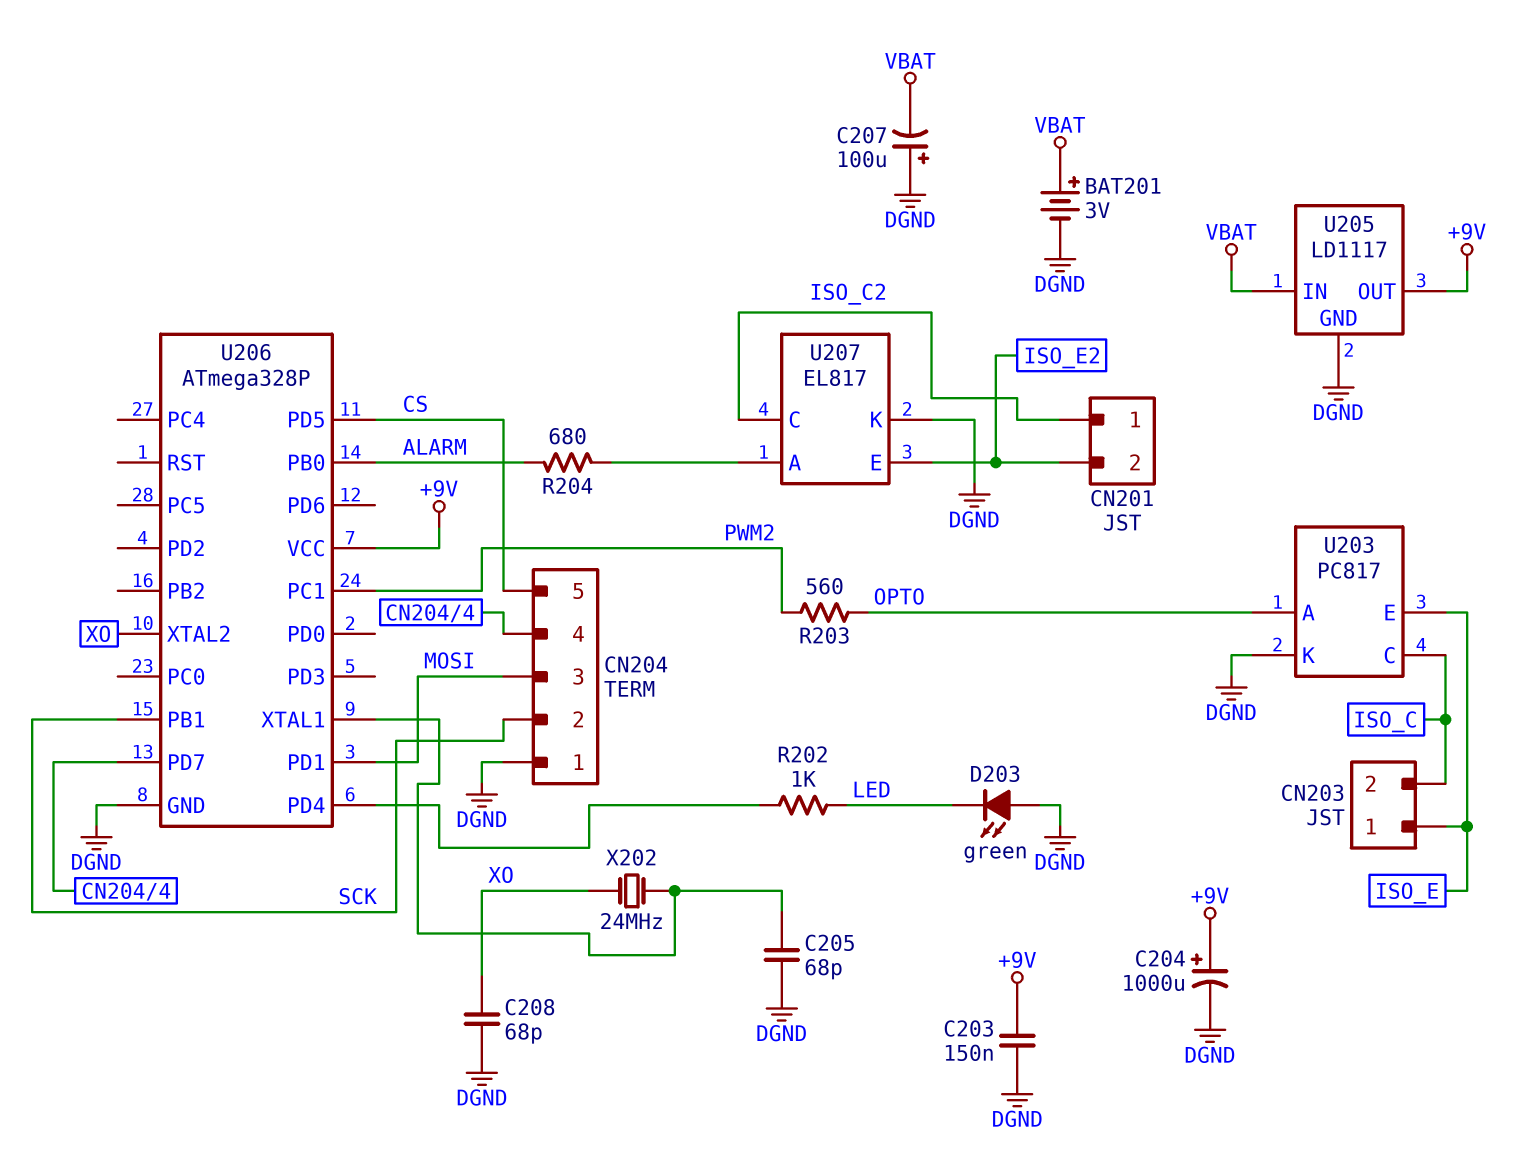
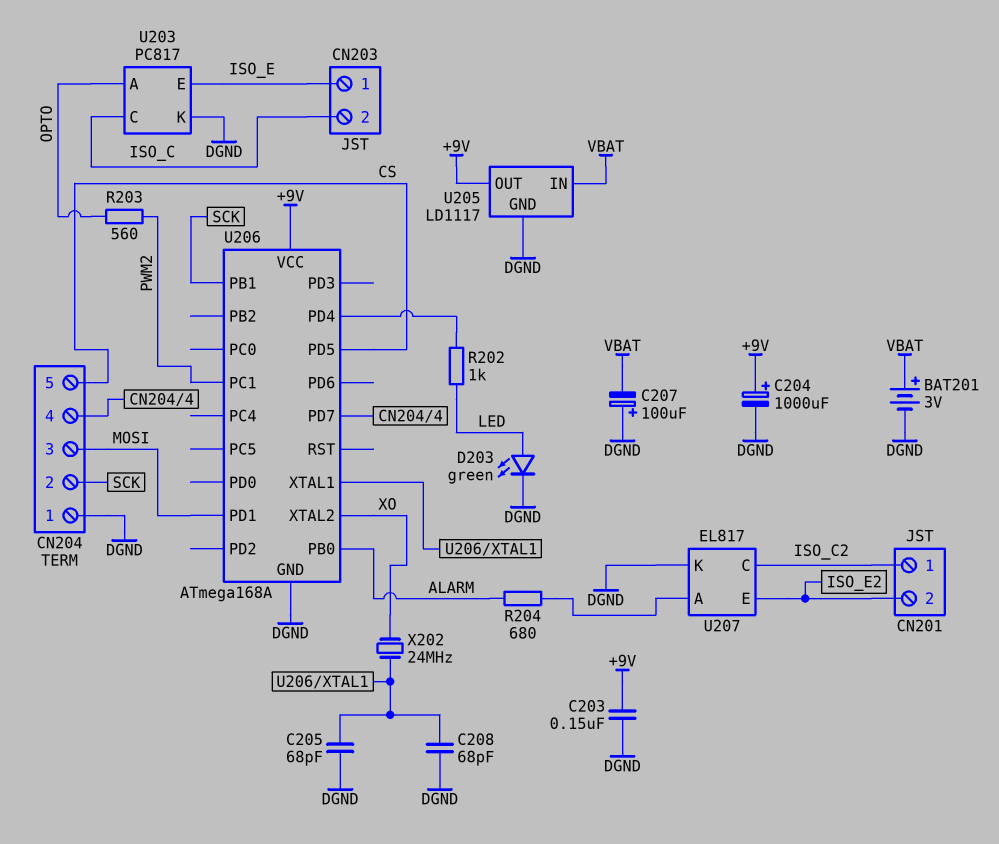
C208: 68pF (DGND, XO) -> 68pF (DGND, U206/XTAL1)
D203: LED green (A DGND, K LED) -> LED green (A LED, K DGND)
U206: ATmega328P -> ATmega168A

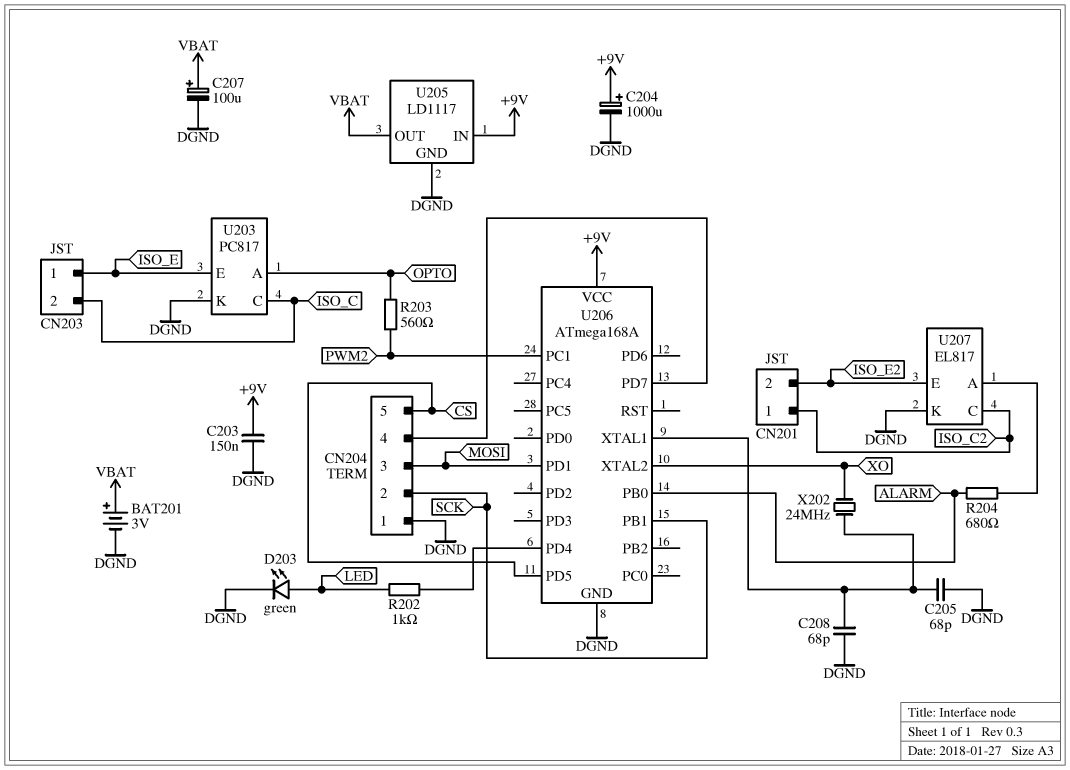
C207: 100uF (plus DGND, minus VBAT) -> 100uF (plus VBAT, minus DGND)
U205 pin IN: VBAT -> +9V
U205 pin OUT: +9V -> VBAT

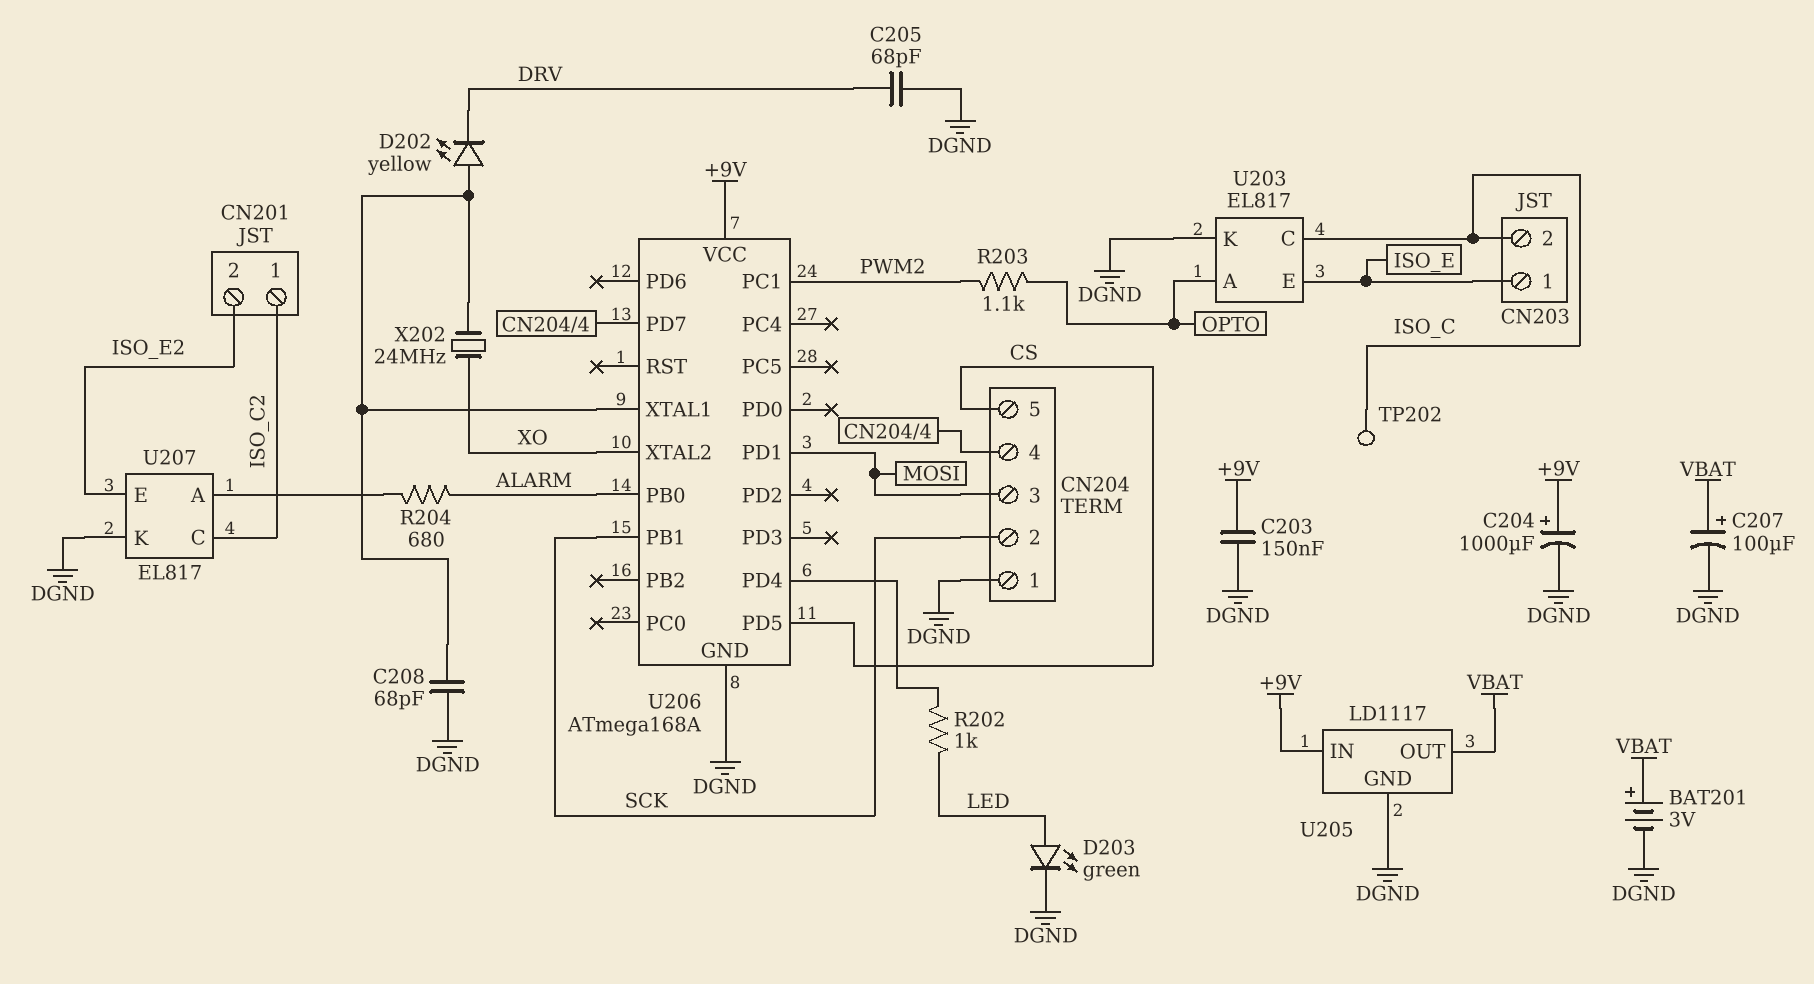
C205: 68pF (DGND, U206/XTAL1) -> 68pF (DGND, DRV)
D202: none -> LED yellow (A U206/XTAL1, K DRV)
R203: 560 (OPTO, PWM2) -> 1.1k (OPTO, PWM2)
TP202: none -> test point (ISO_C)
U203: PC817 -> EL817

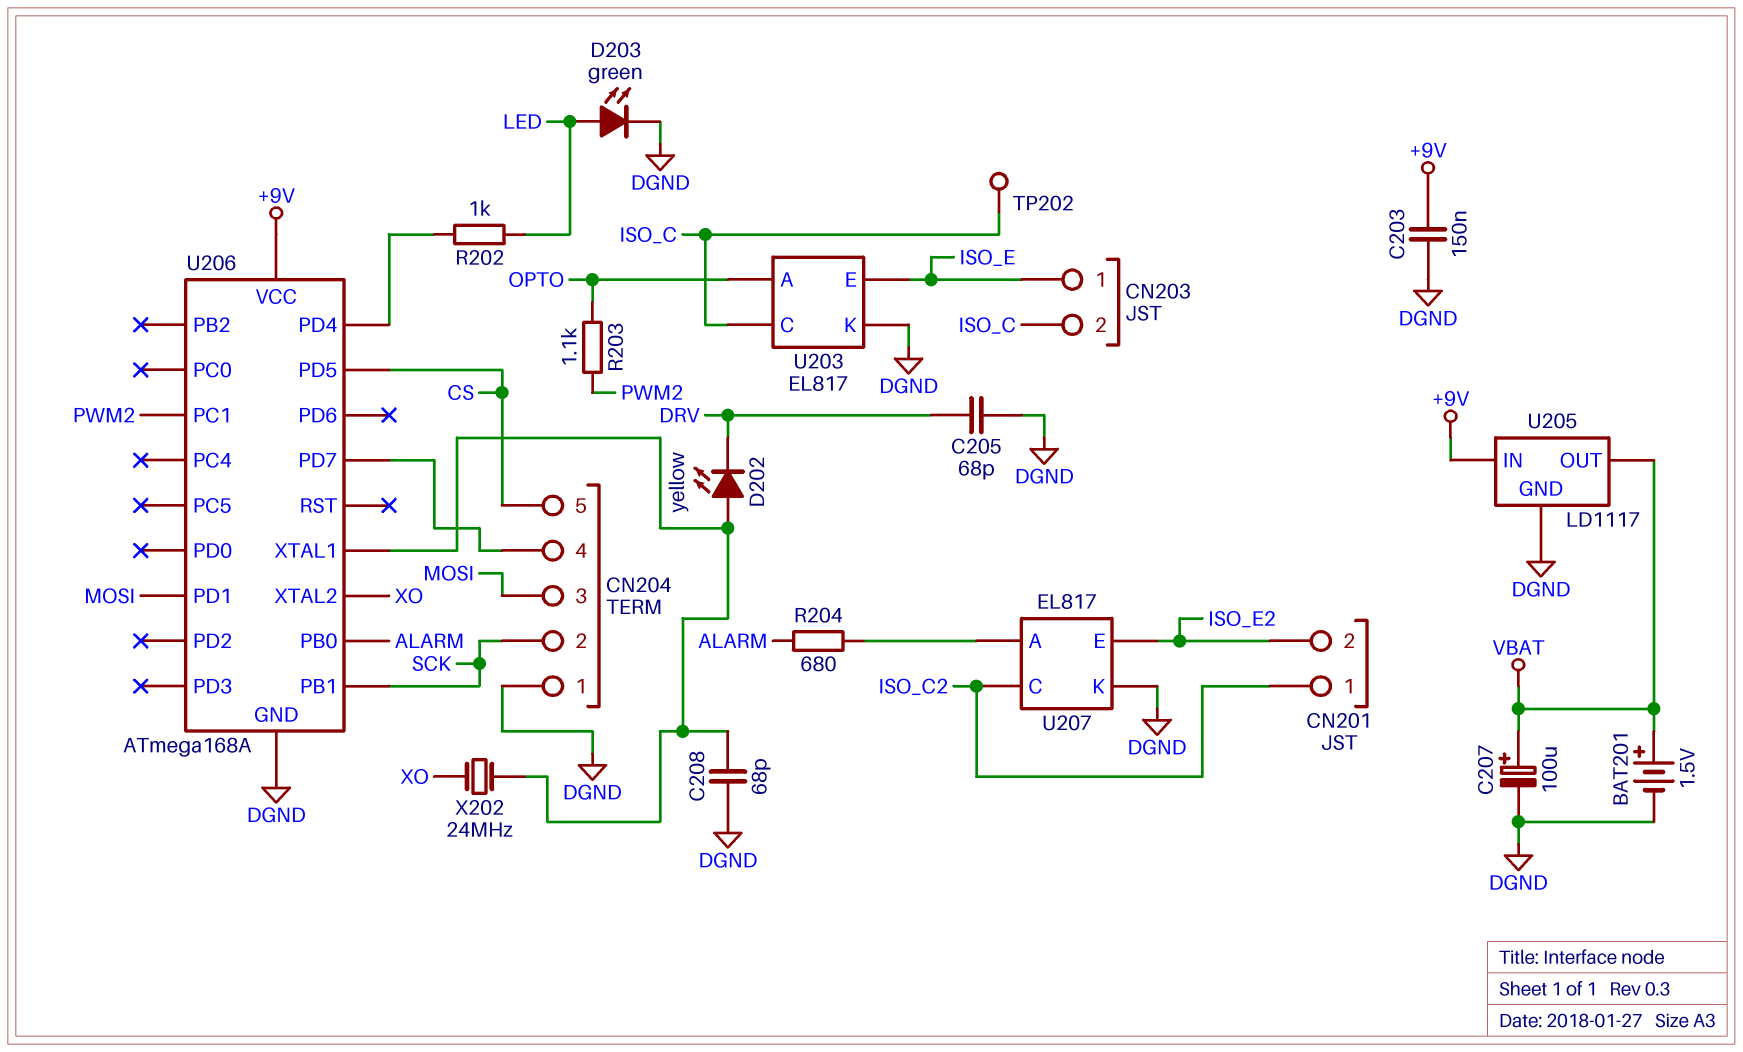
BAT201: 3V (plus VBAT, minus DGND) -> 1.5V (plus VBAT, minus DGND)
C204: 1000uF (plus +9V, minus DGND) -> none

